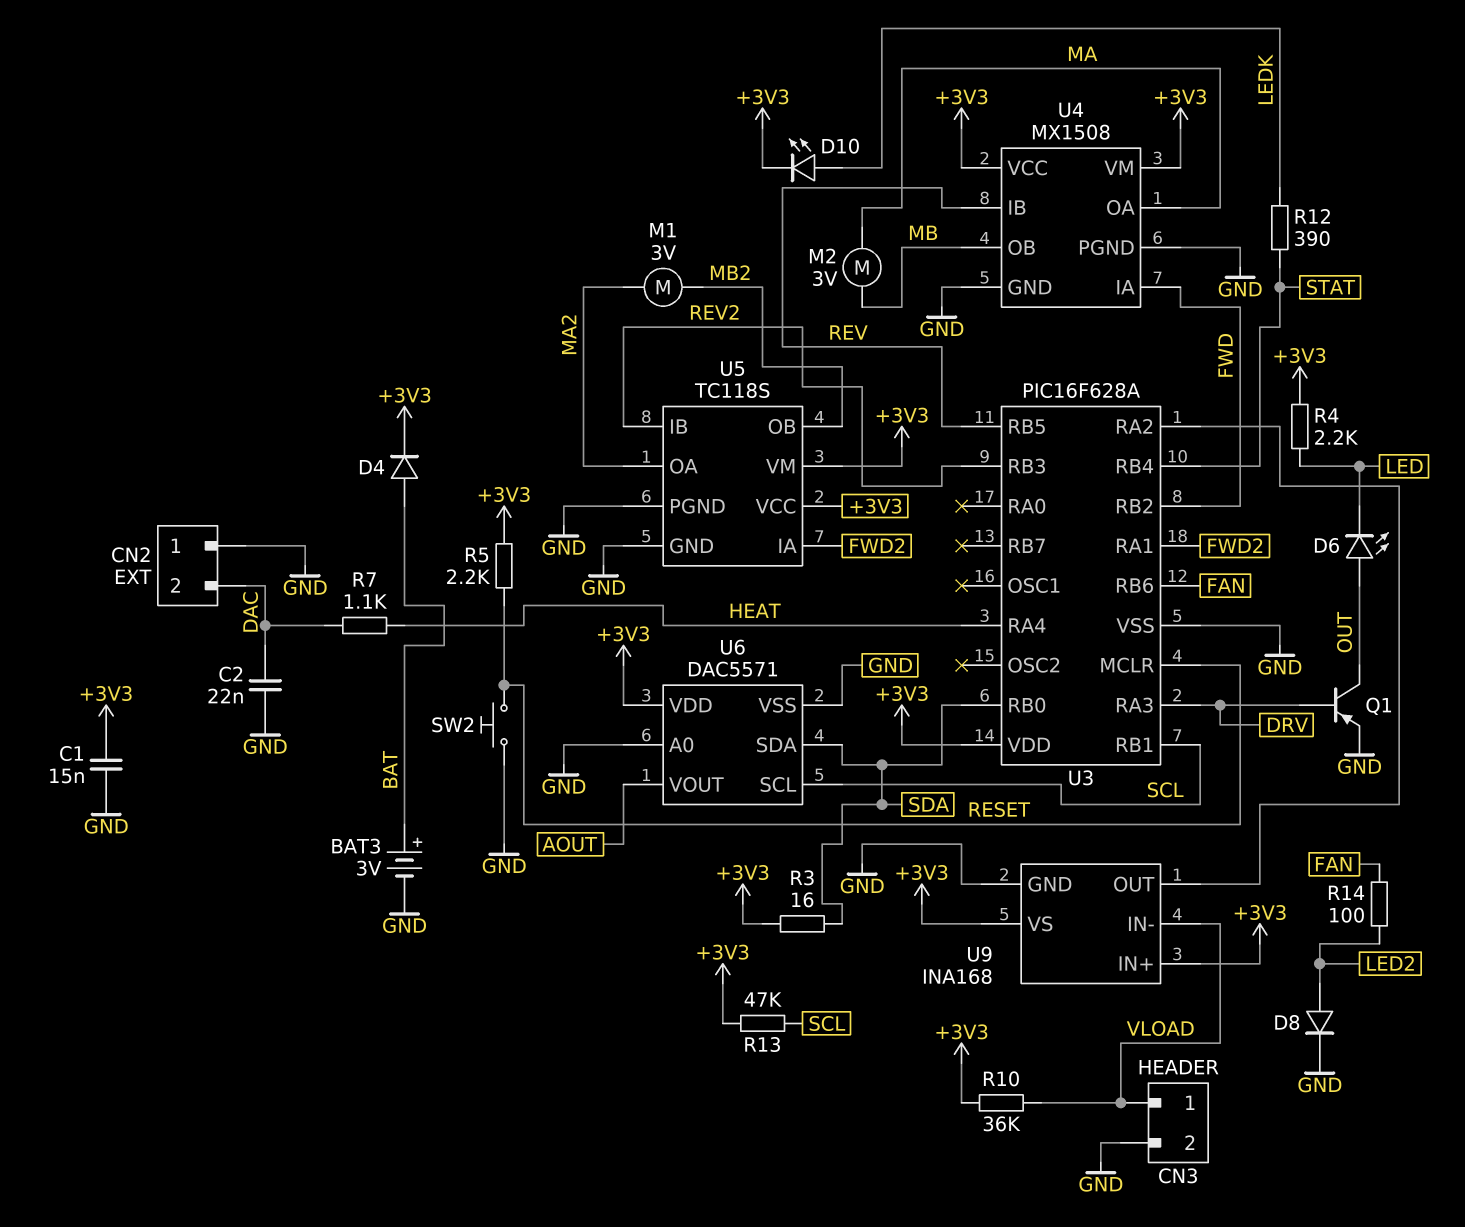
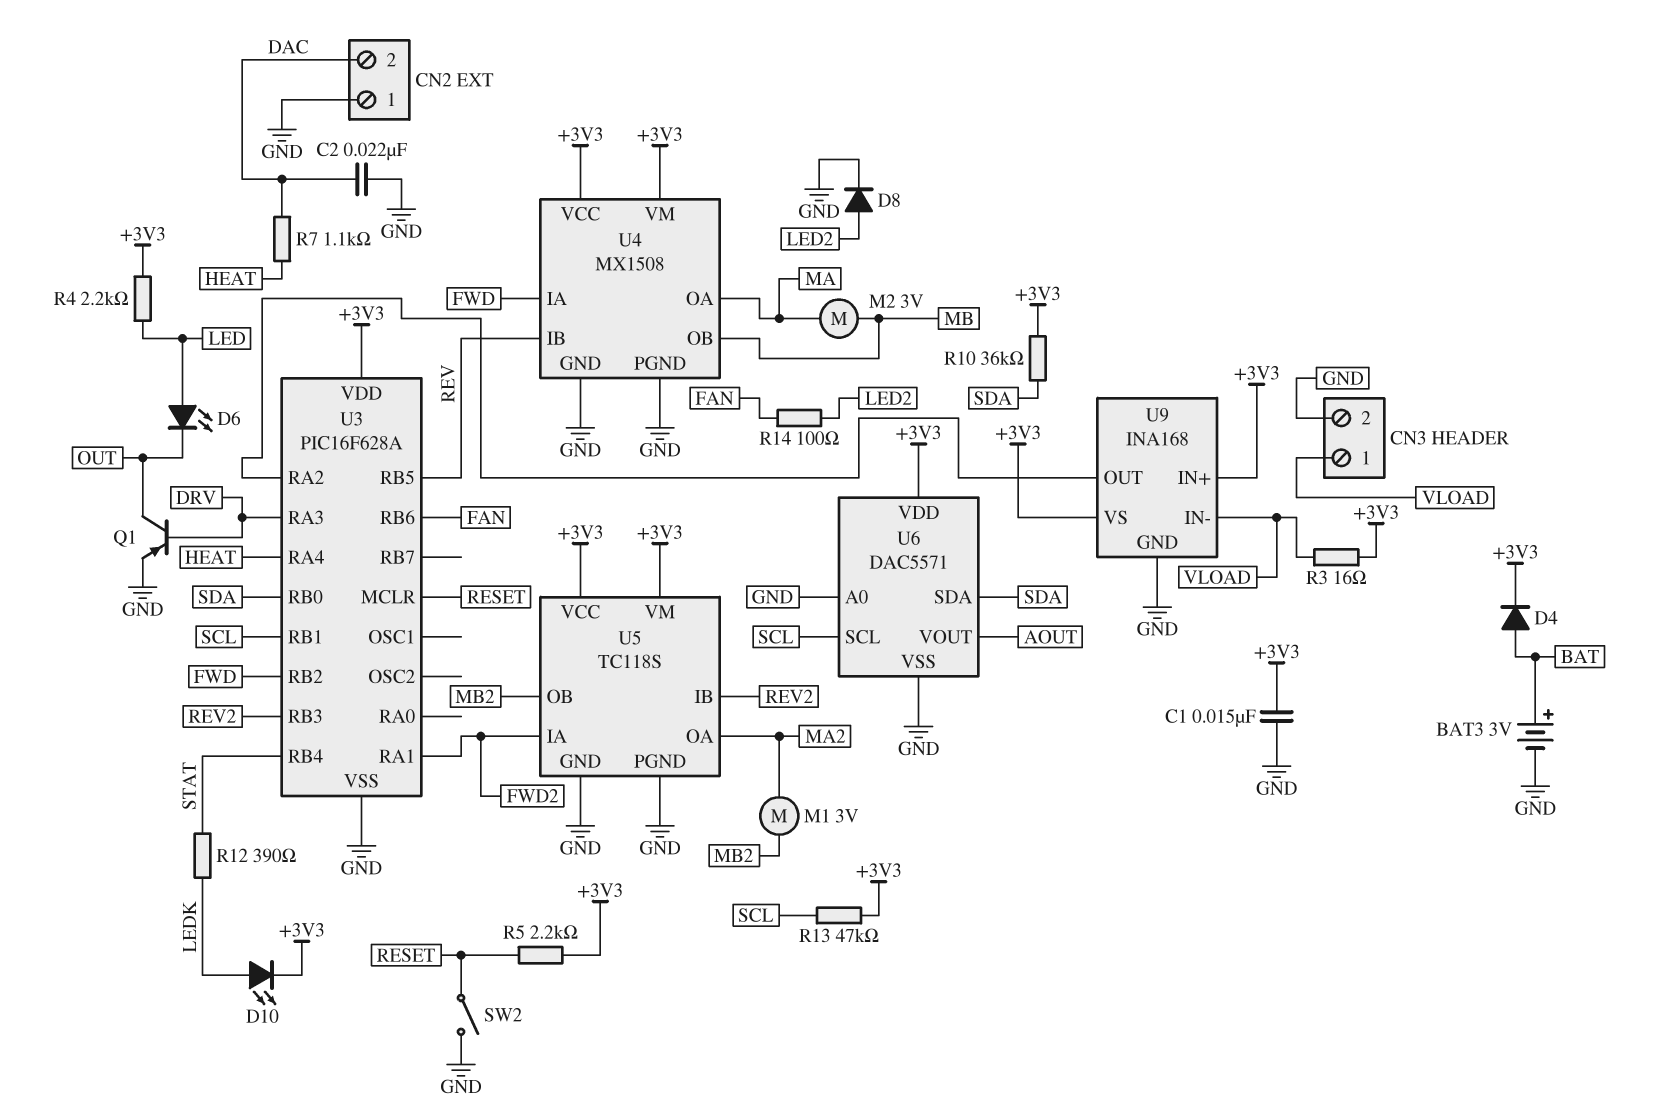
D6: LED (A OUT, K LED) -> LED (A LED, K OUT)
R3: 16 (+3V3, SDA) -> 16 (+3V3, VLOAD)
R10: 36k (+3V3, VLOAD) -> 36k (+3V3, SDA)
SW2: button (GND, RESET) -> switch (GND, RESET)

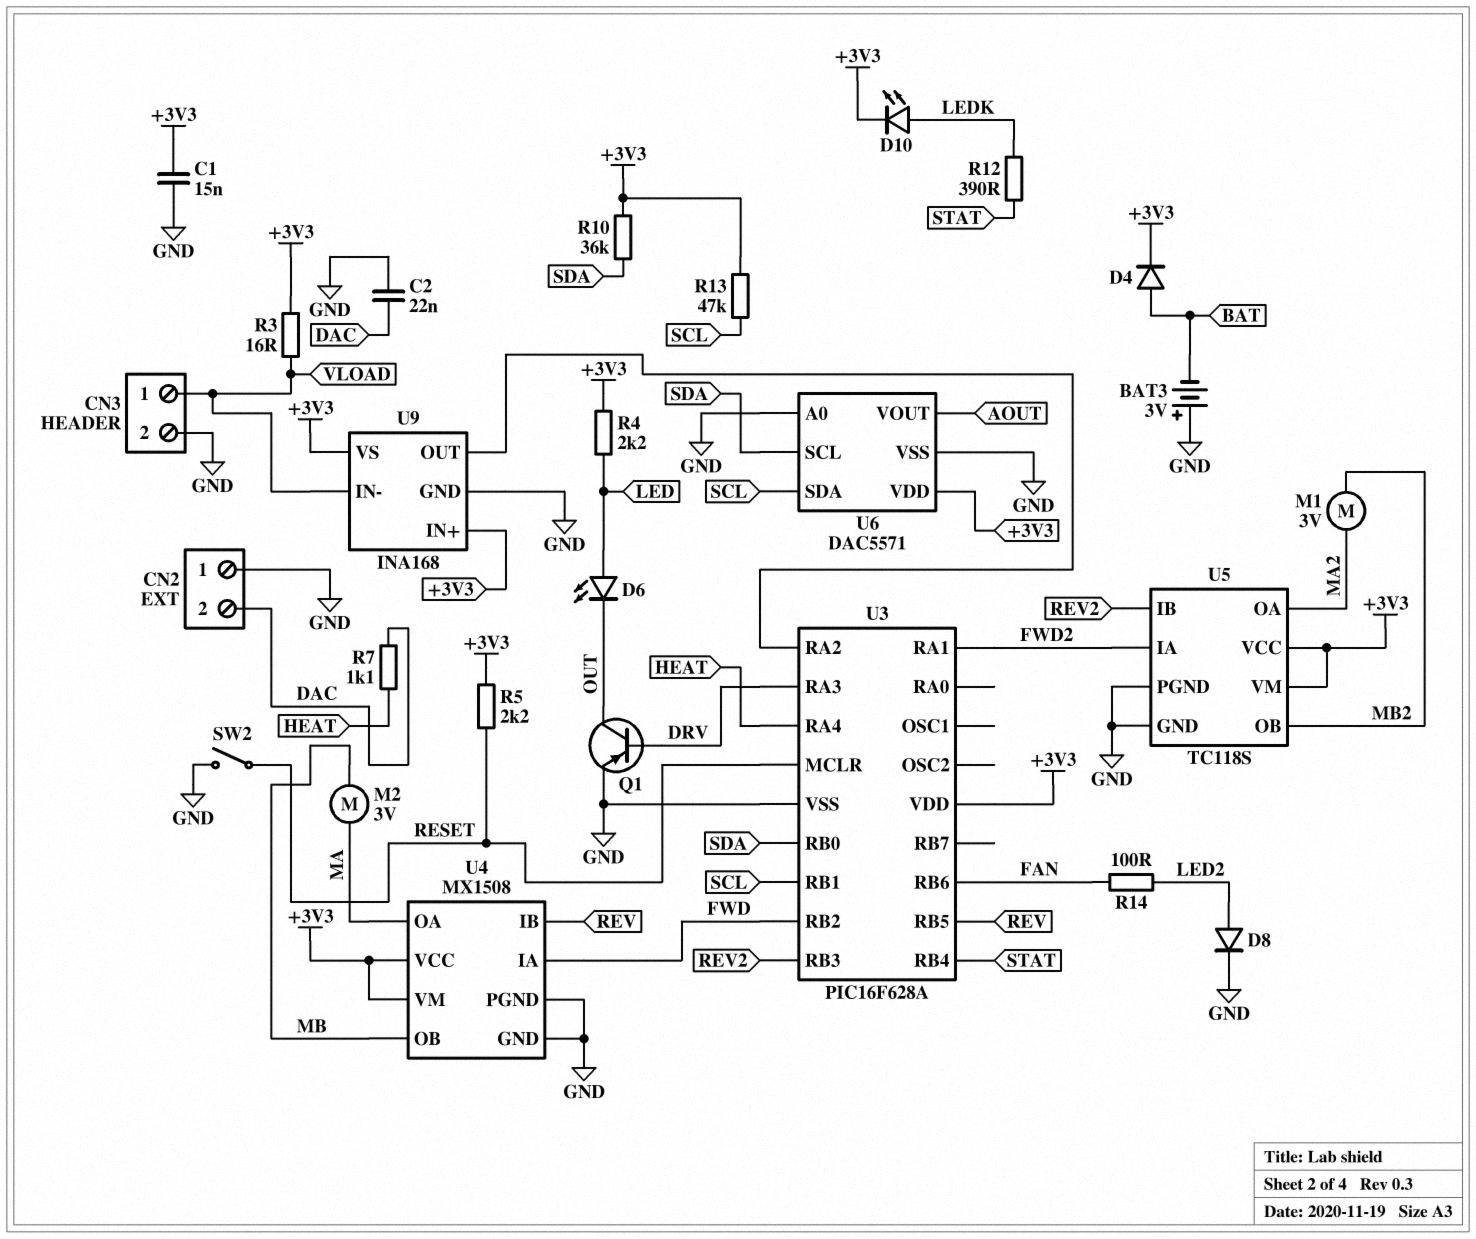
BAT3: 3V (plus BAT, minus GND) -> 3V (plus GND, minus BAT)
U6 pin SCL: SCL -> SDA
U6 pin SDA: SDA -> SCL

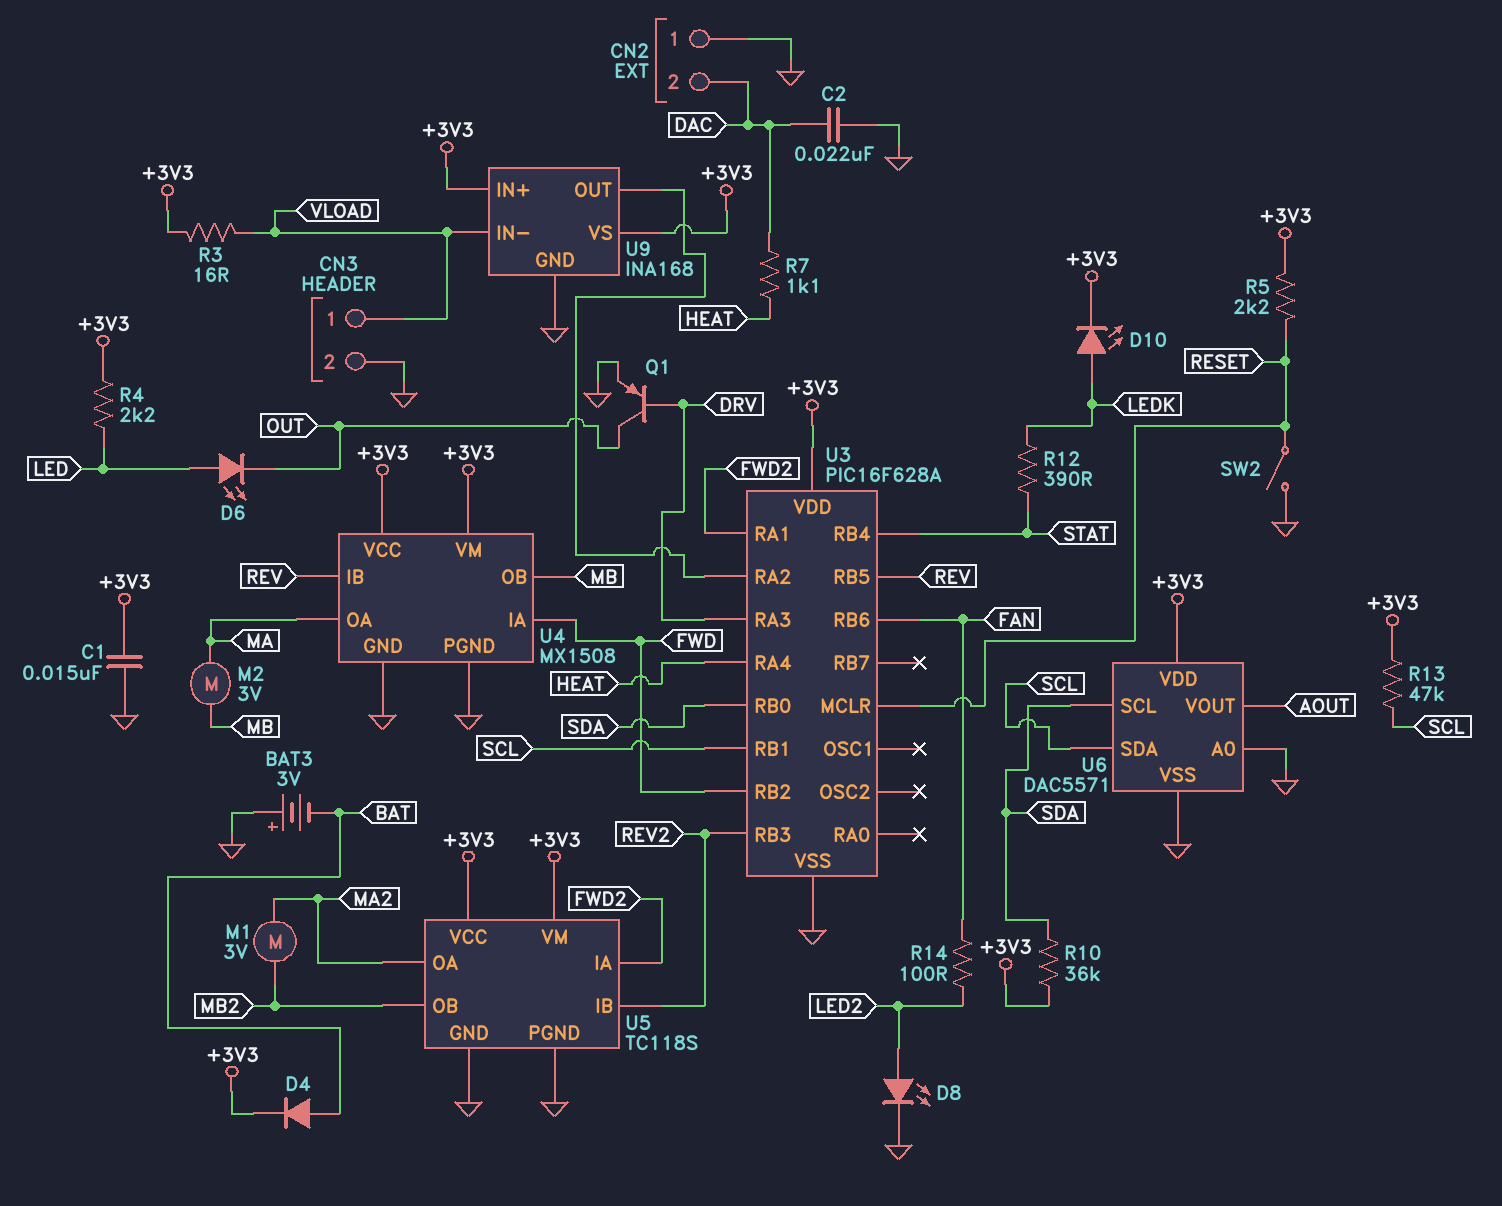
D8: diode (A LED2, K GND) -> LED (A LED2, K GND)

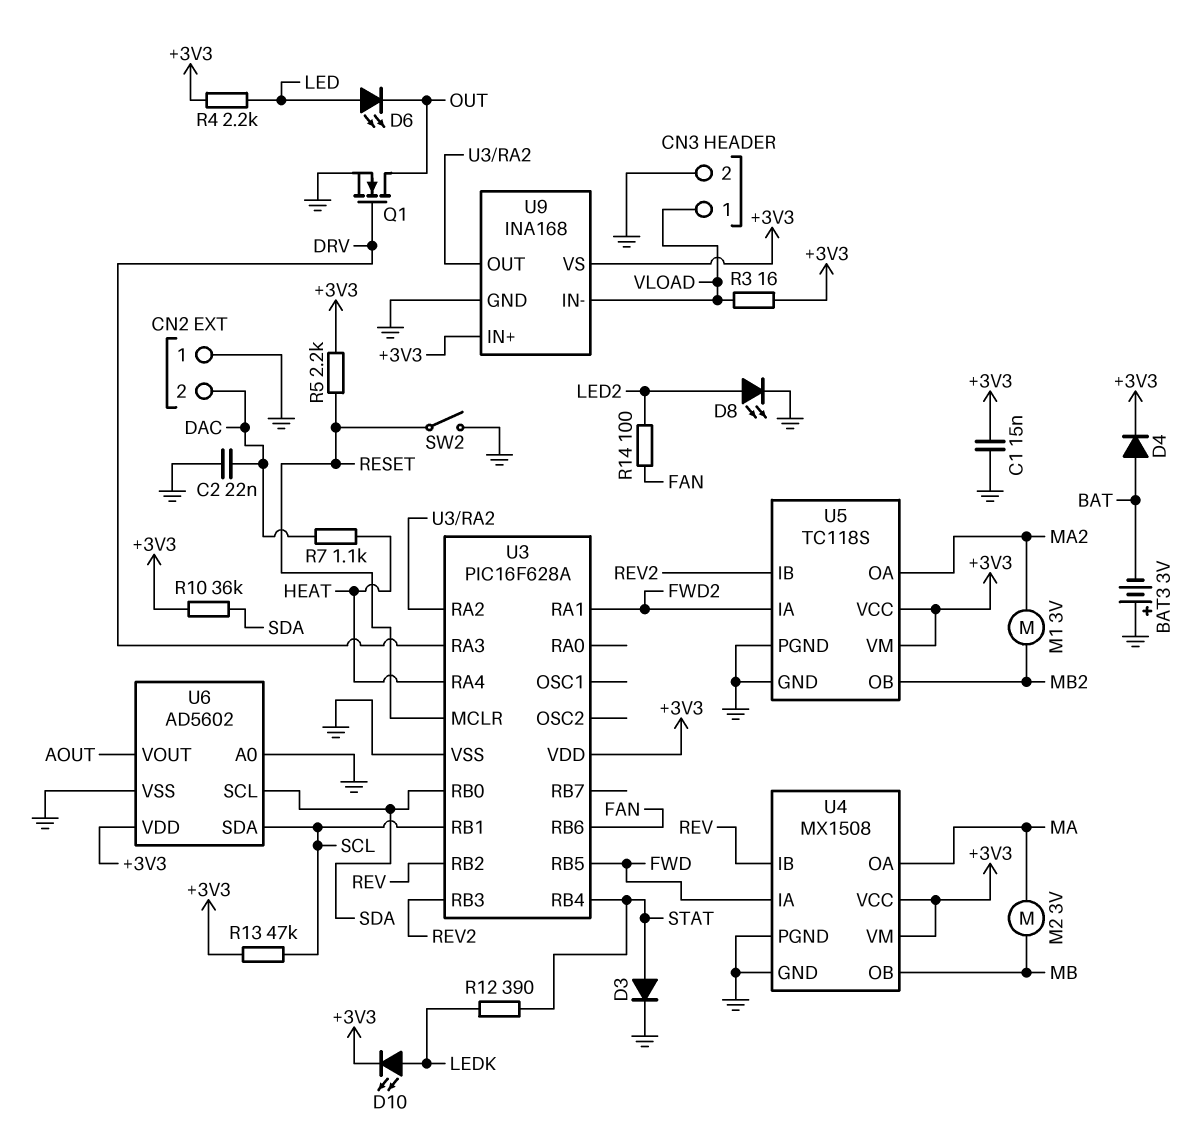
D3: none -> diode (A STAT, K GND)
Q1: PNP (B DRV, C OUT, E GND) -> NMOS (G DRV, D OUT, S GND)
U3 pin RB2: FWD -> REV
U3 pin RB5: REV -> FWD
U6: DAC5571 -> AD5602

